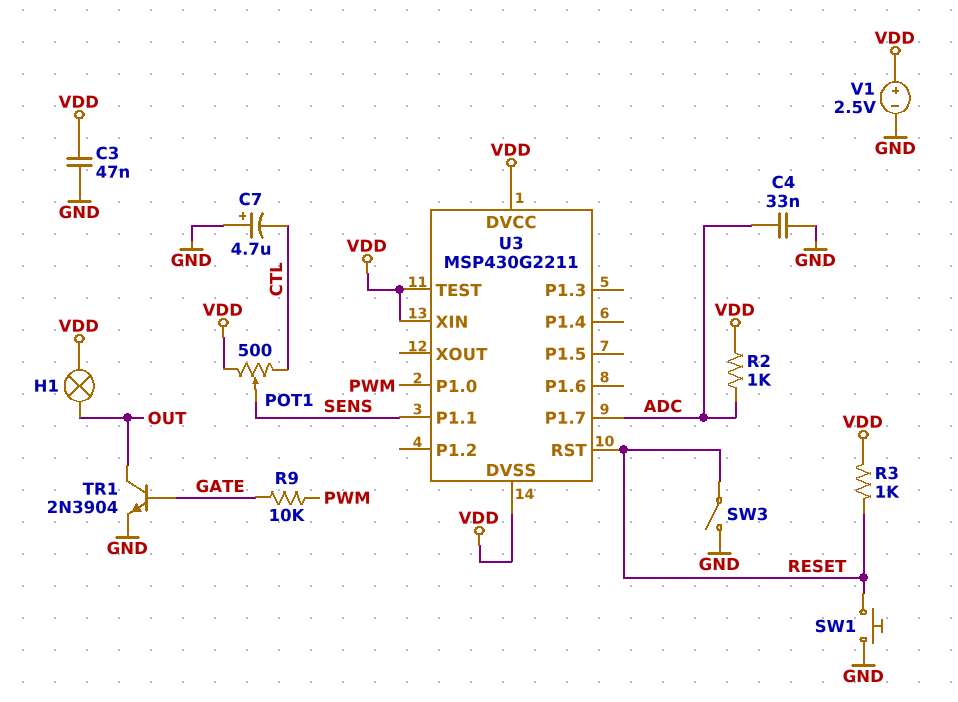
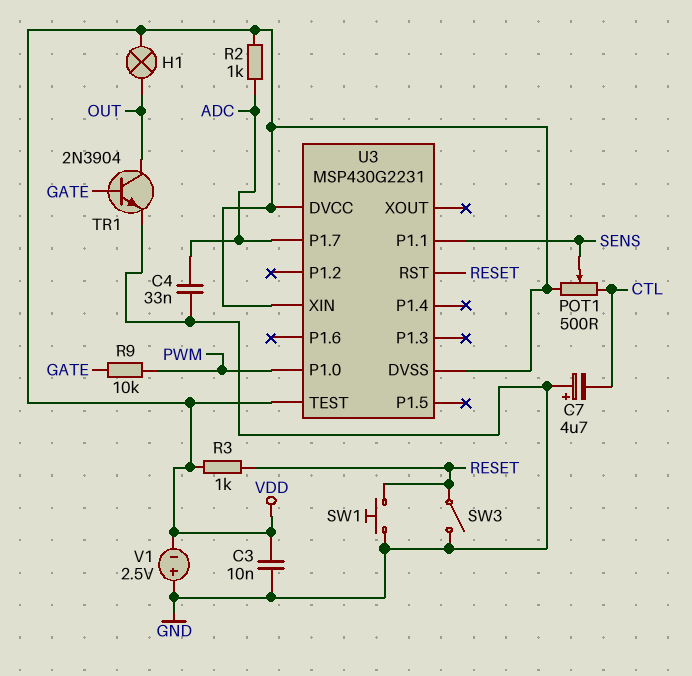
C3: 47nF (GND, VDD) -> 10nF (GND, VDD)
U3: MSP430G2211 -> MSP430G2231
V1: 2.5V (plus VDD, minus GND) -> 2.5V (plus GND, minus VDD)

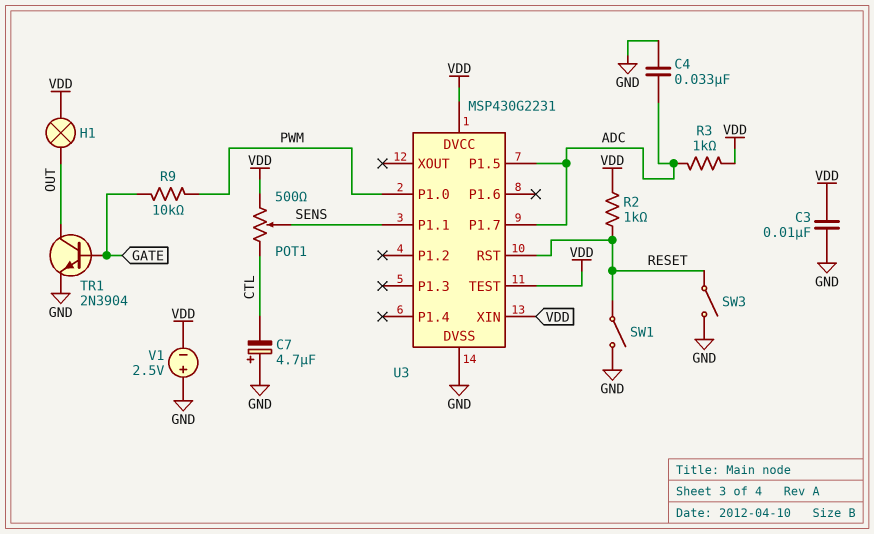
R2: 1k (ADC, VDD) -> 1k (RESET, VDD)
R3: 1k (RESET, VDD) -> 1k (ADC, VDD)
SW1: button (GND, RESET) -> switch (GND, RESET)
U3 pin DVSS: VDD -> GND
U3 pin P1.5: none -> ADC

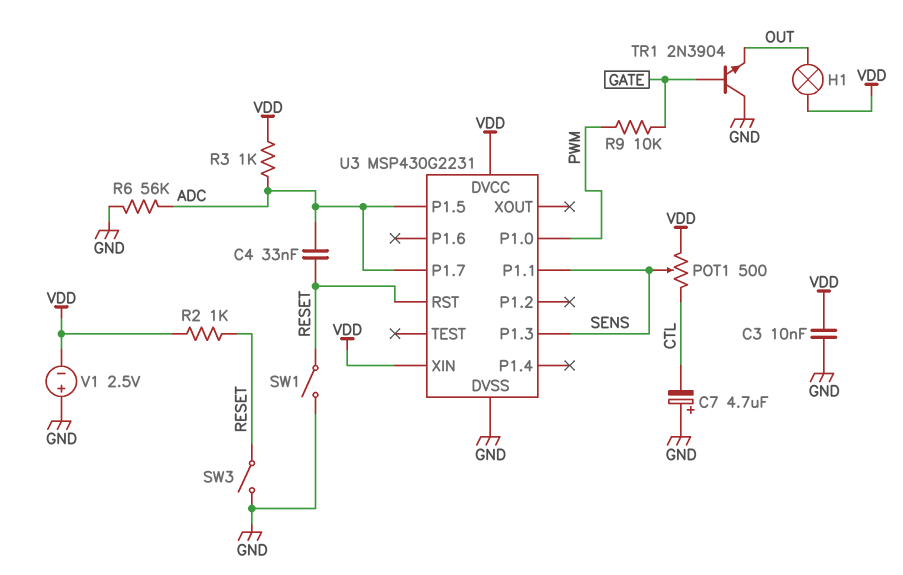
C4: 33nF (ADC, GND) -> 33nF (ADC, RESET)
R6: none -> 56k (ADC, GND)
TR1: NPN 2N3904 (B GATE, C OUT, E GND) -> NPN 2N3904 (B GATE, C GND, E OUT)
U3 pin P1.3: none -> SENS
U3 pin TEST: VDD -> none

